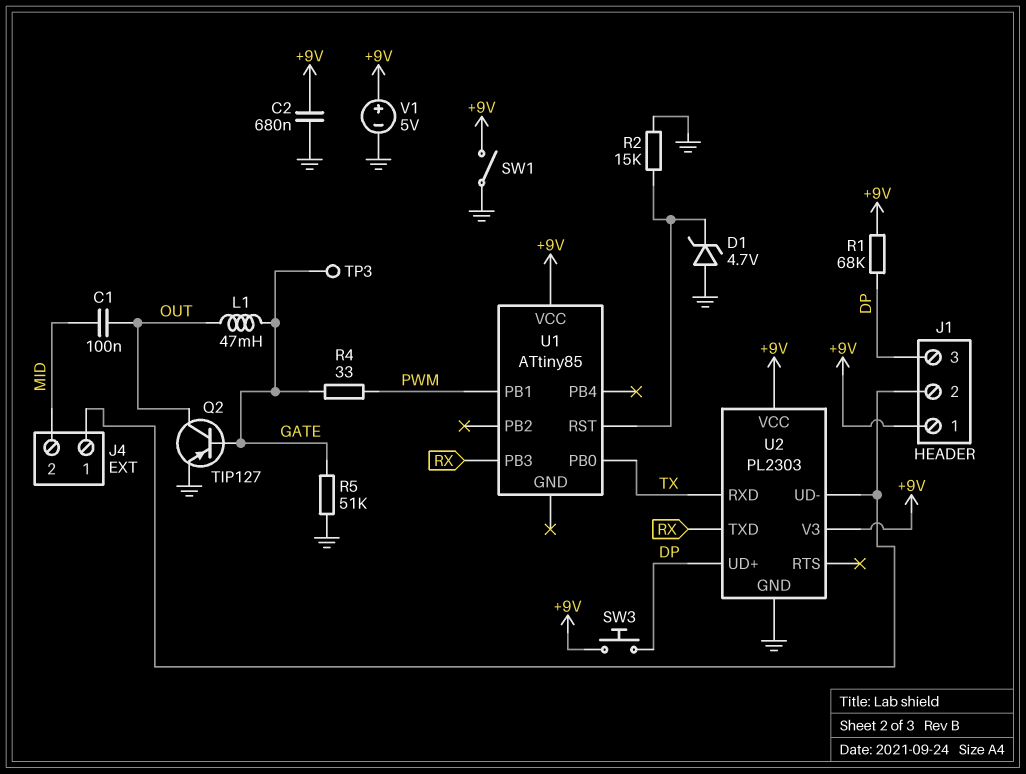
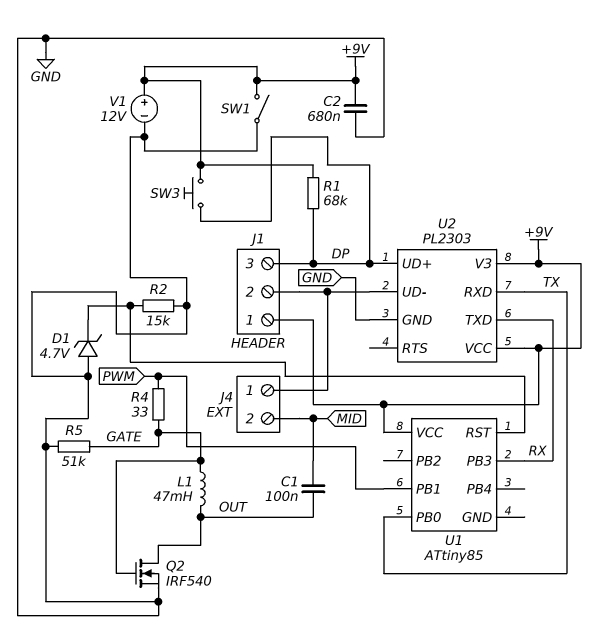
Q2: PNP TIP127 (B GATE, C OUT, E GND) -> NMOS IRF540 (G GATE, D OUT, S GND)
TP3: test point (GATE) -> none
V1: 5V (plus +9V, minus GND) -> 12V (plus +9V, minus GND)

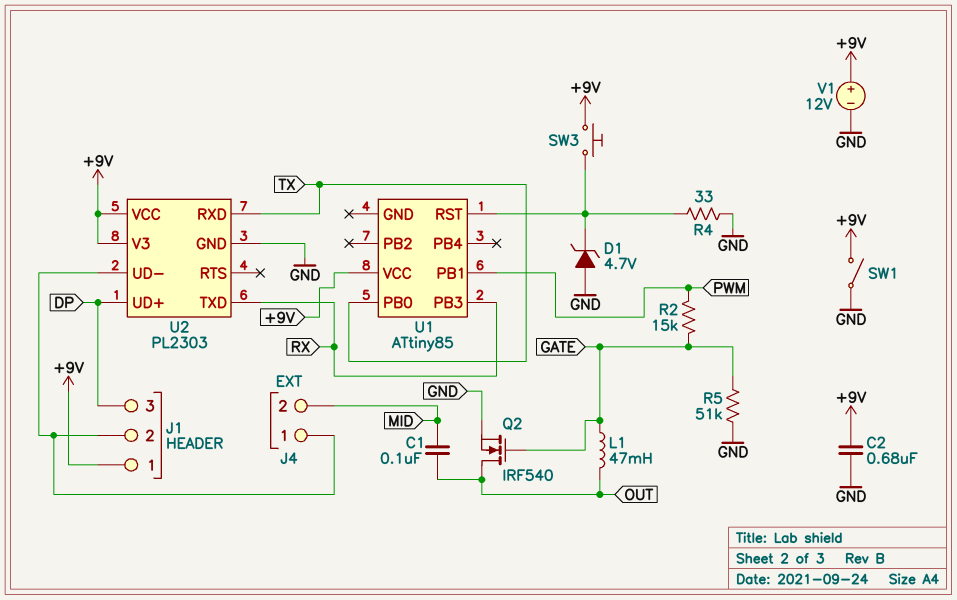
R1: 68k (+9V, DP) -> none
R2: 15k (GND, U1/RST) -> 15k (GATE, PWM)
R4: 33 (GATE, PWM) -> 33 (GND, U1/RST)
SW3: button (+9V, DP) -> button (+9V, U1/RST)

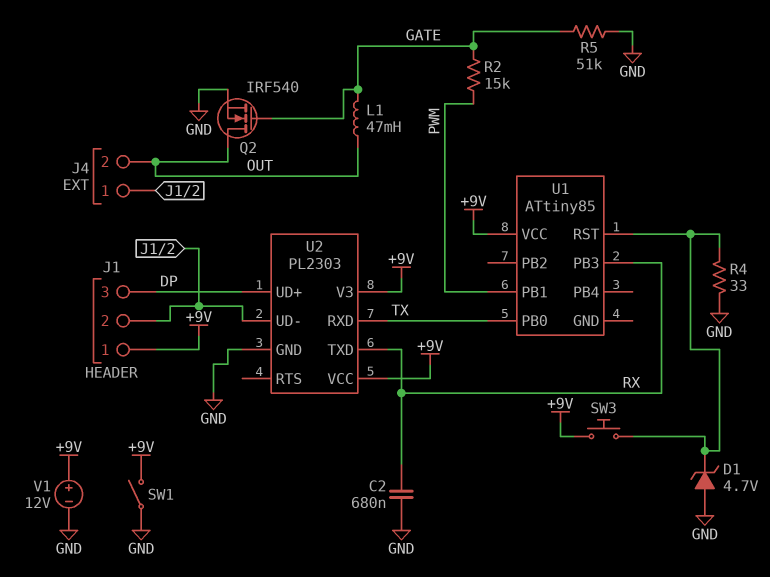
C1: 100nF (MID, OUT) -> none
C2: 680nF (+9V, GND) -> 680nF (GND, RX)
J4 pin 2: MID -> OUT

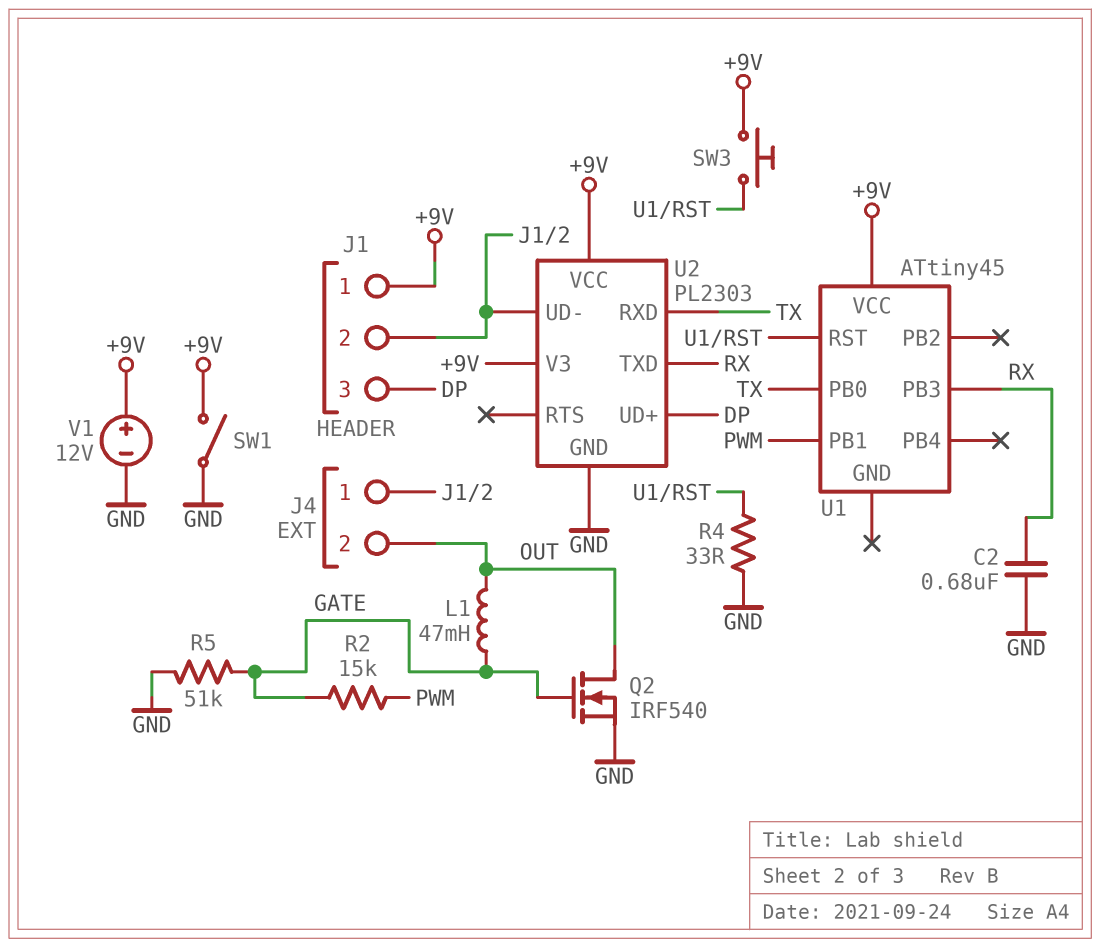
D1: zener 4.7V (A GND, K U1/RST) -> none
U1: ATtiny85 -> ATtiny45

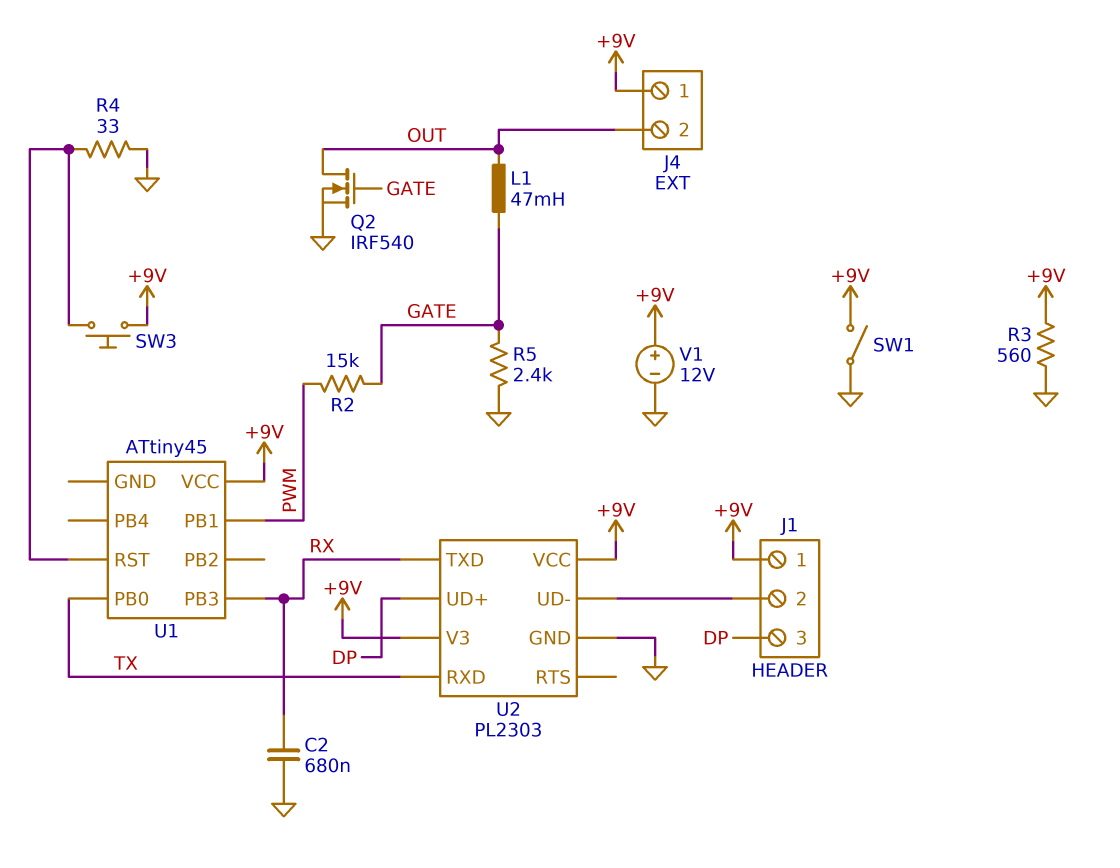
J4 pin 1: J1/2 -> +9V
R3: none -> 560 (+9V, GND)
R5: 51k (GATE, GND) -> 2.4k (GATE, GND)

